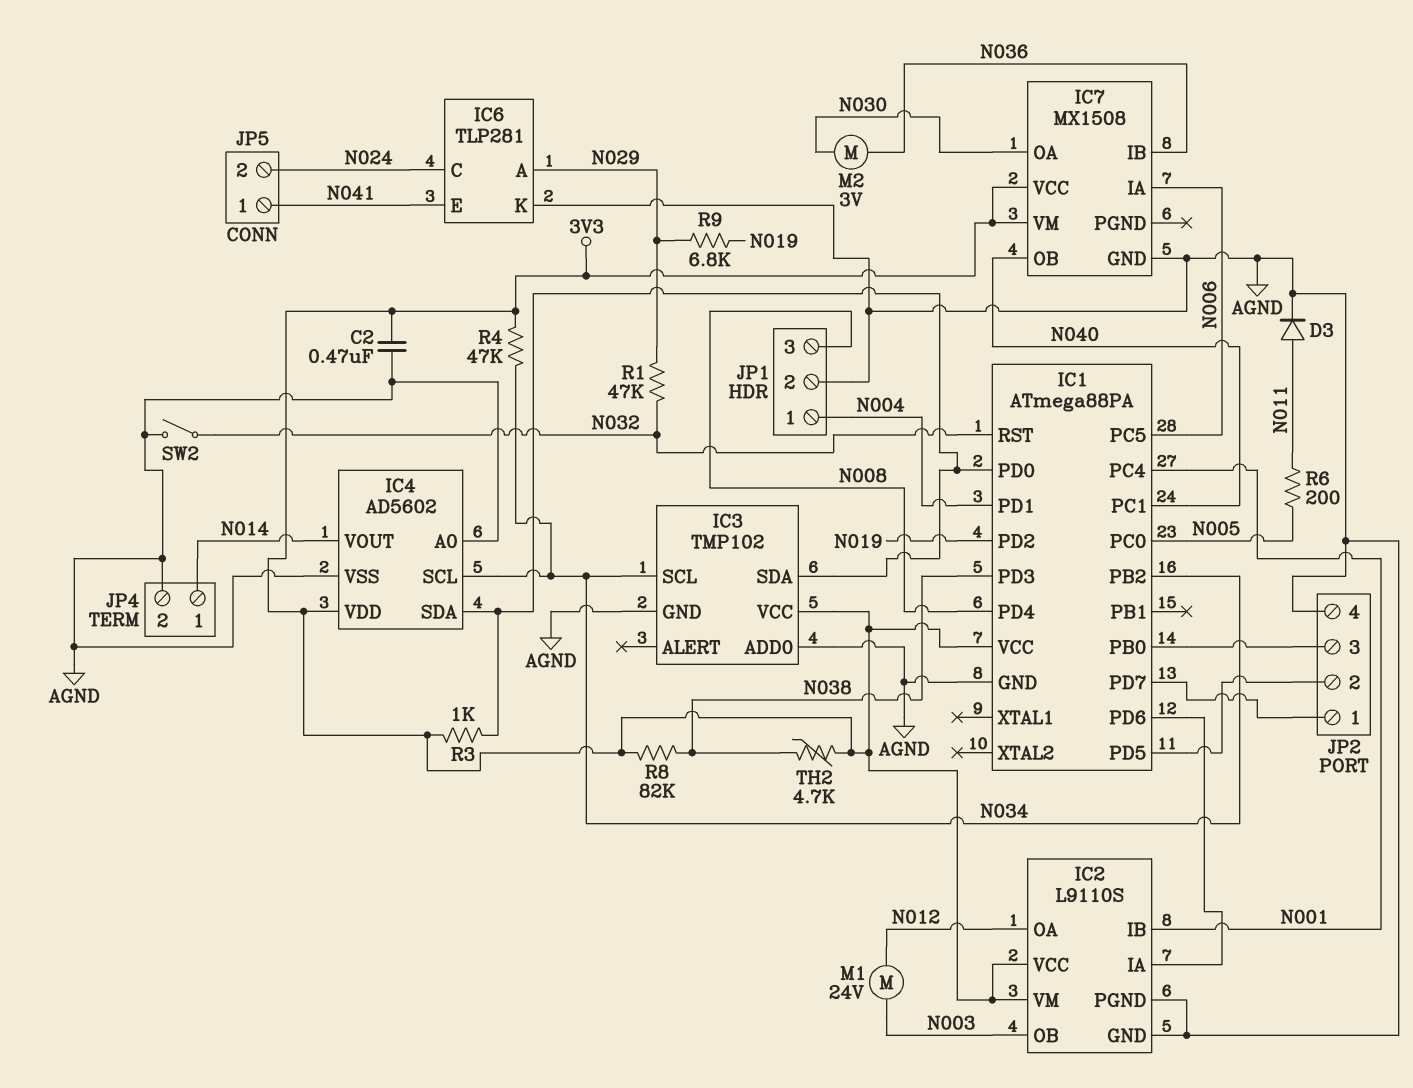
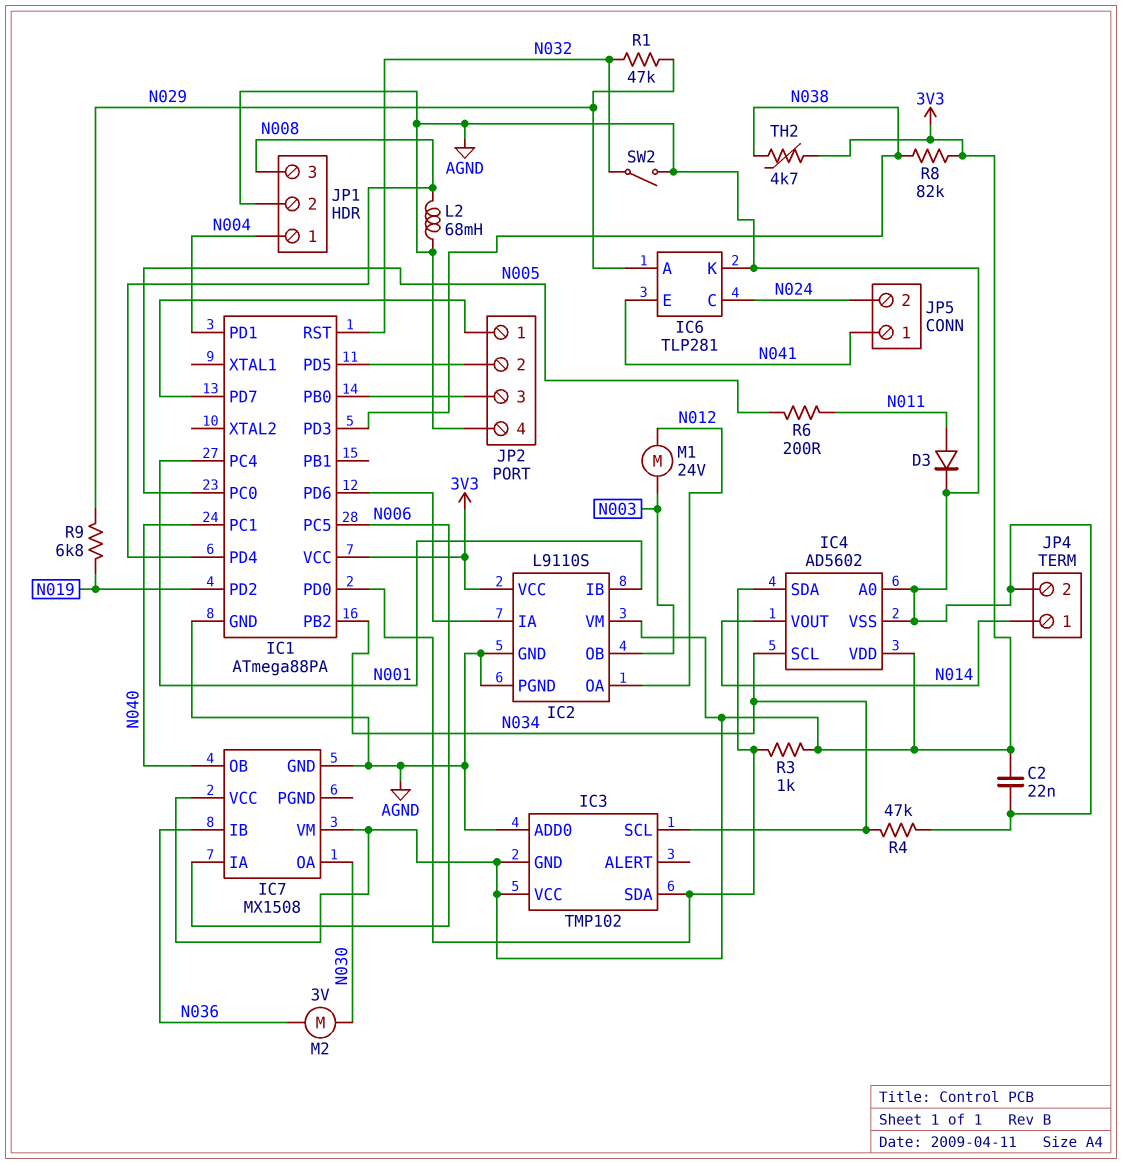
C2: 470nF (3V3, AGND) -> 22nF (3V3, AGND)
IC3 pin GND: AGND -> 3V3
L2: none -> 68mH (AGND, N008)
R4: 47k (3V3, N034) -> 47k (AGND, N034)

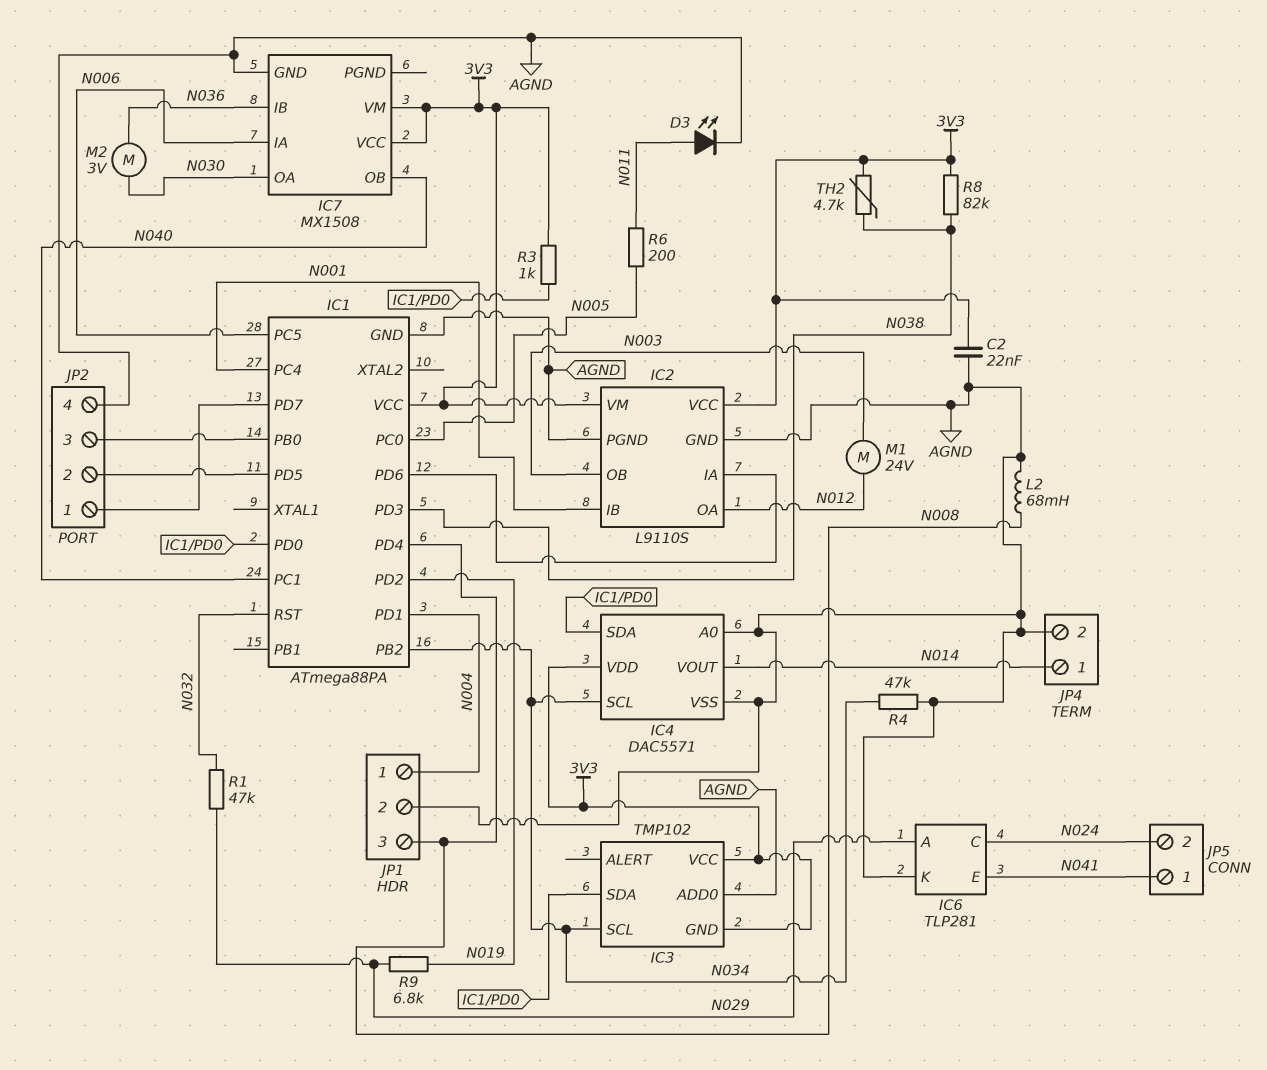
D3: diode (A N011, K AGND) -> LED (A N011, K AGND)
IC4: AD5602 -> DAC5571
SW2: switch (AGND, N032) -> none

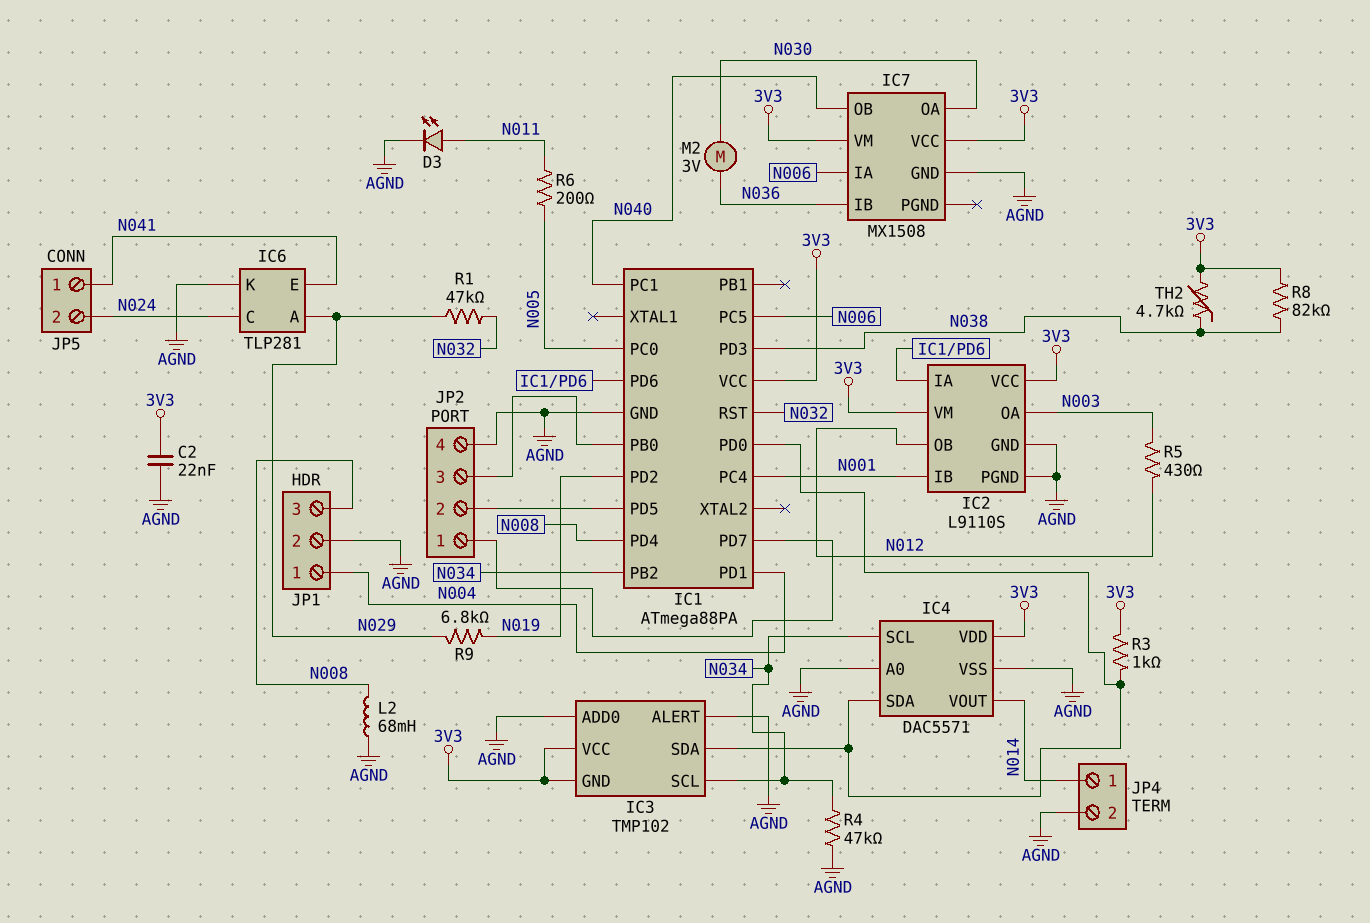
IC2 pin OA: N012 -> N003
IC2 pin OB: N003 -> N012
IC3 pin ALERT: none -> AGND
M1: motor 24V (N003, N012) -> none
R5: none -> 430 (N003, N012)

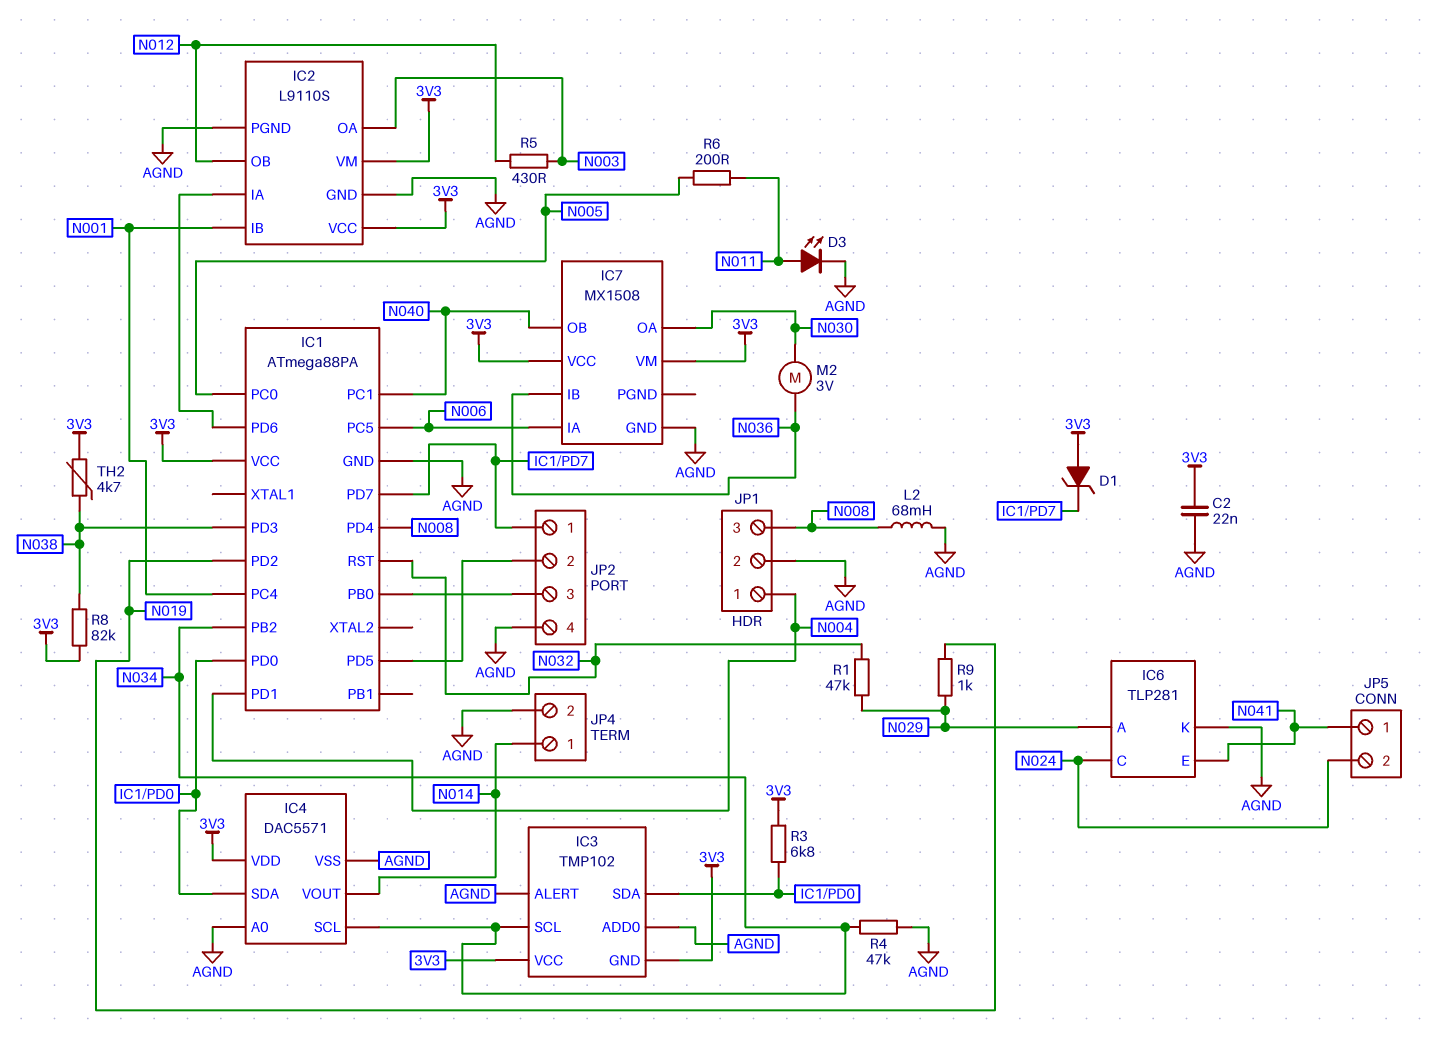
D1: none -> zener (A 3V3, K IC1/PD7)
R3: 1k (3V3, IC1/PD0) -> 6.8k (3V3, IC1/PD0)
R9: 6.8k (N019, N029) -> 1k (N019, N029)

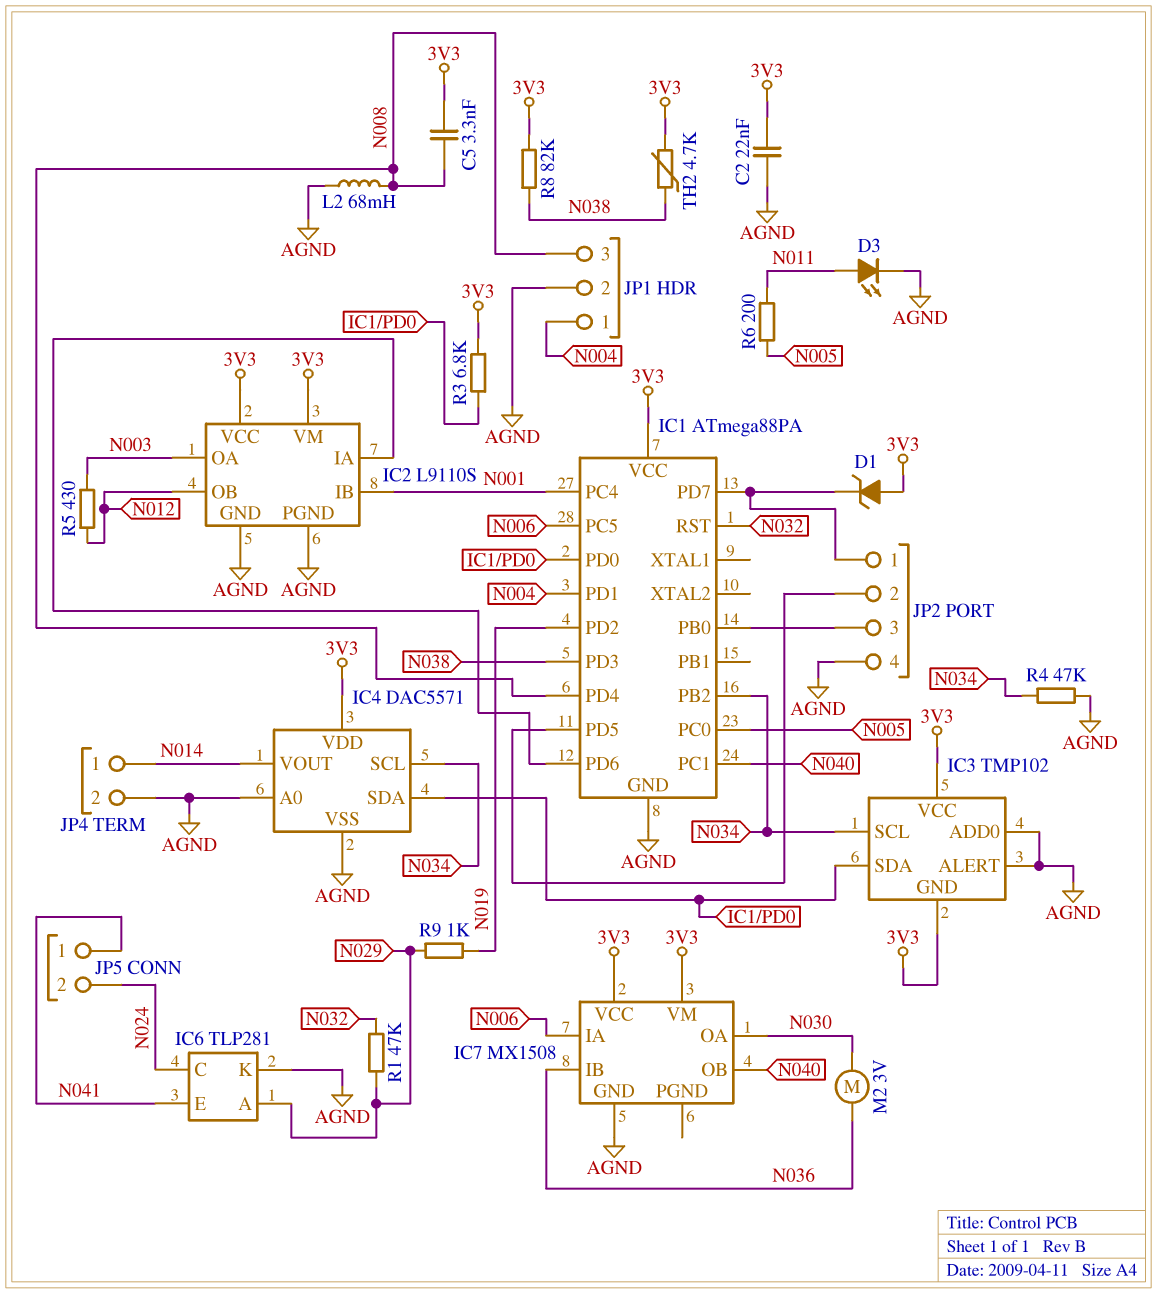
C5: none -> 3.3nF (3V3, N008)

